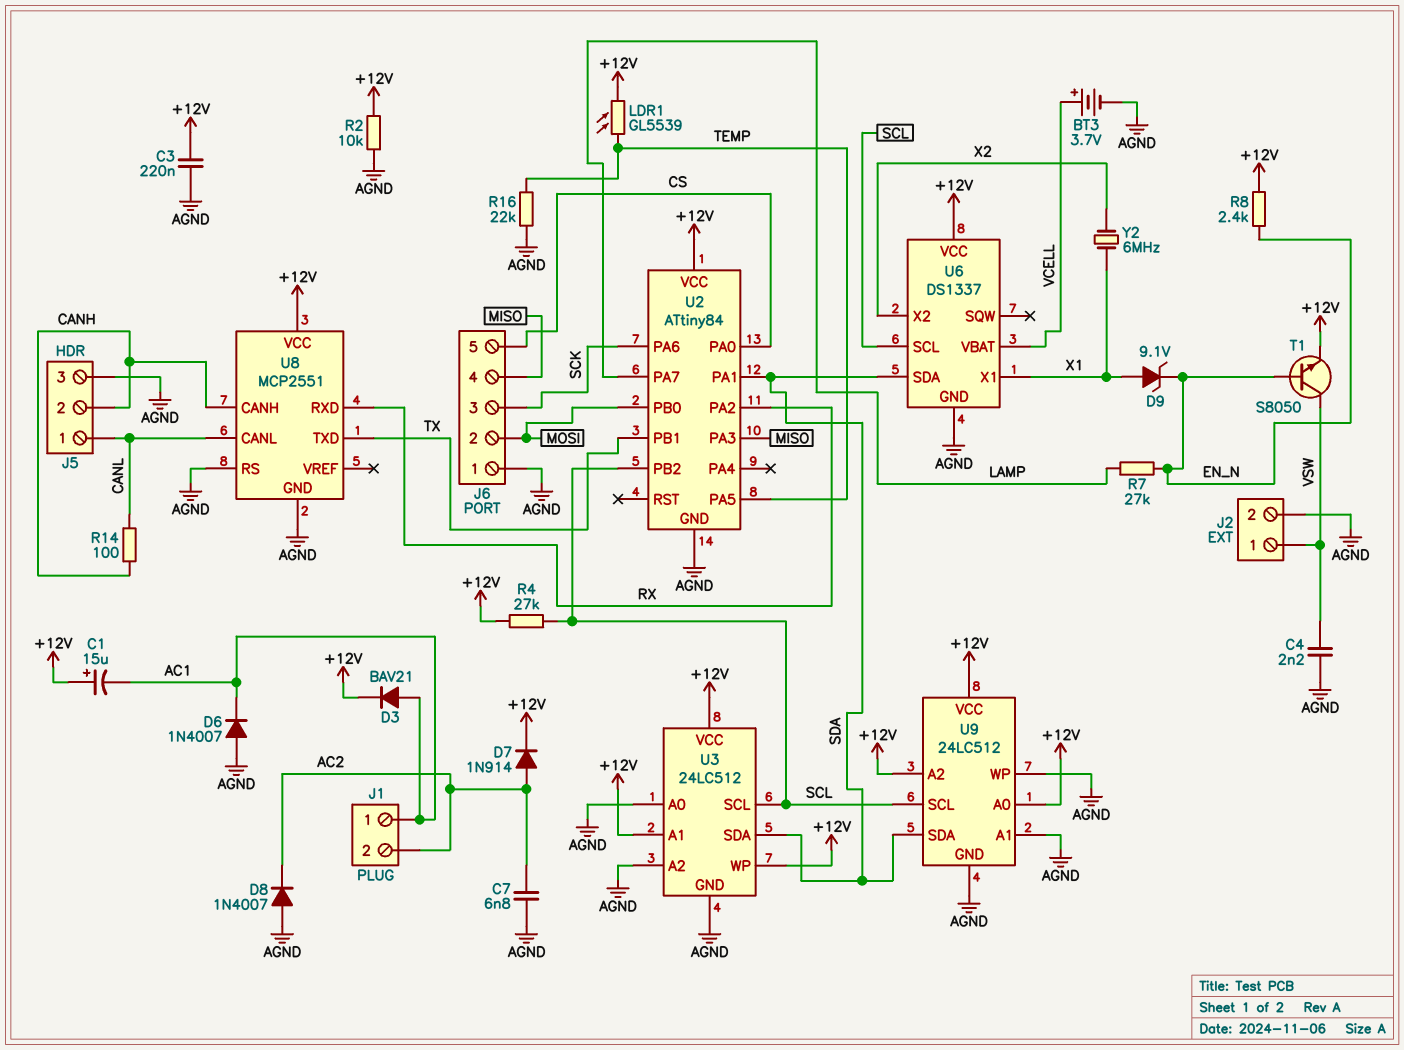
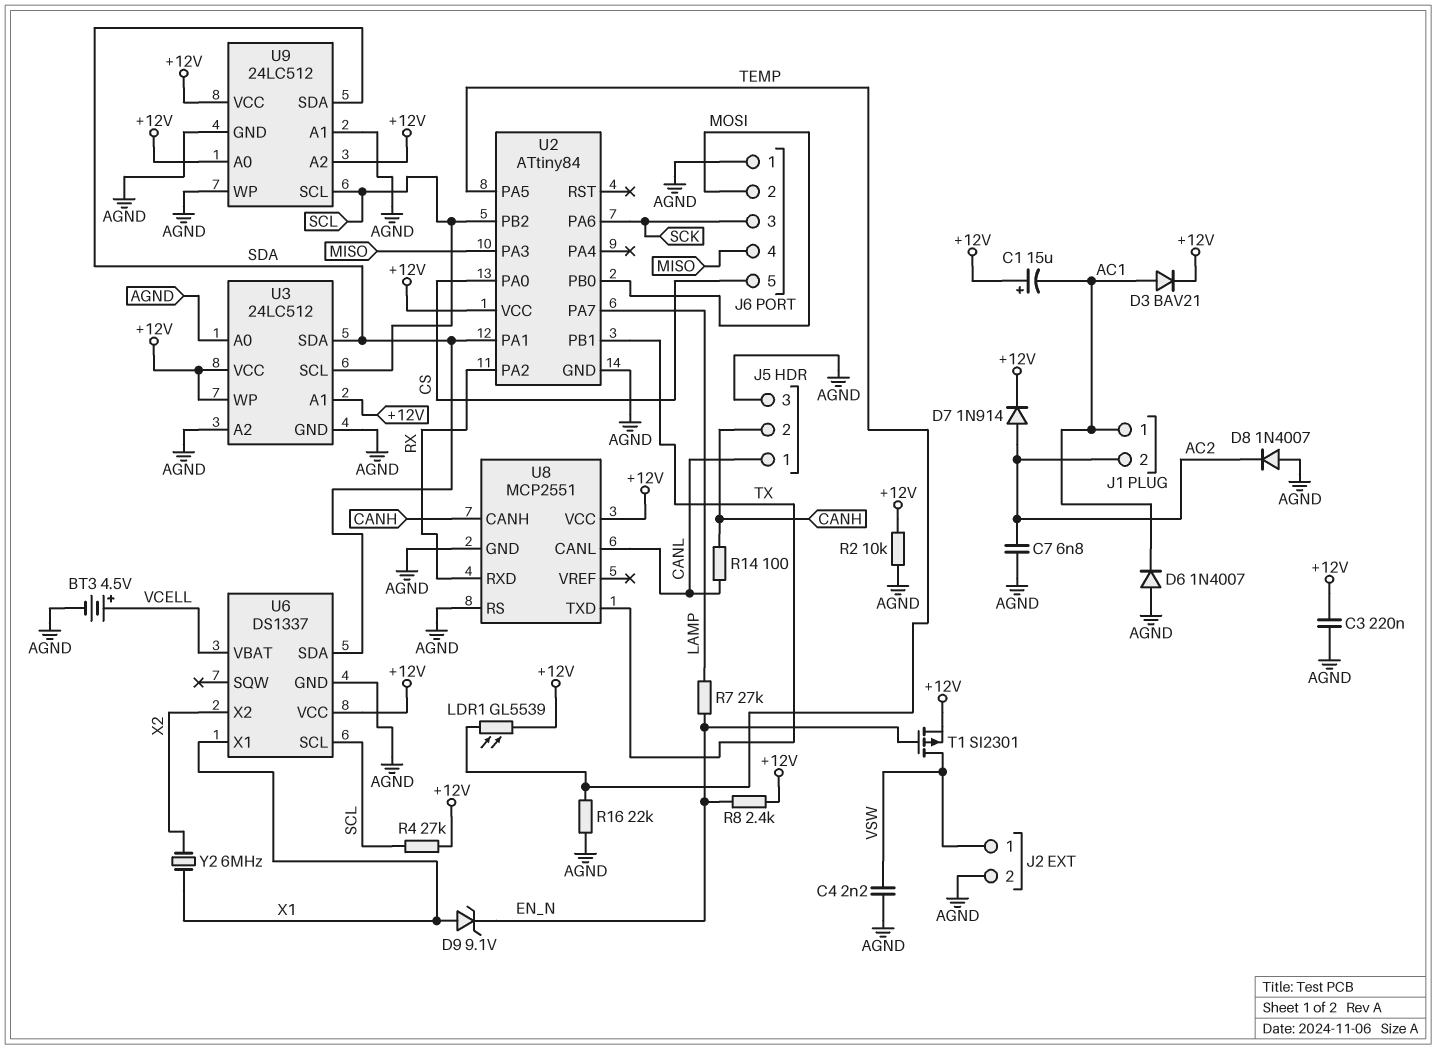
BT3: 3.7V (plus VCELL, minus AGND) -> 4.5V (plus VCELL, minus AGND)
T1: NPN S8050 (B EN_N, C VSW, E +12V) -> PMOS SI2301 (G EN_N, D VSW, S +12V)

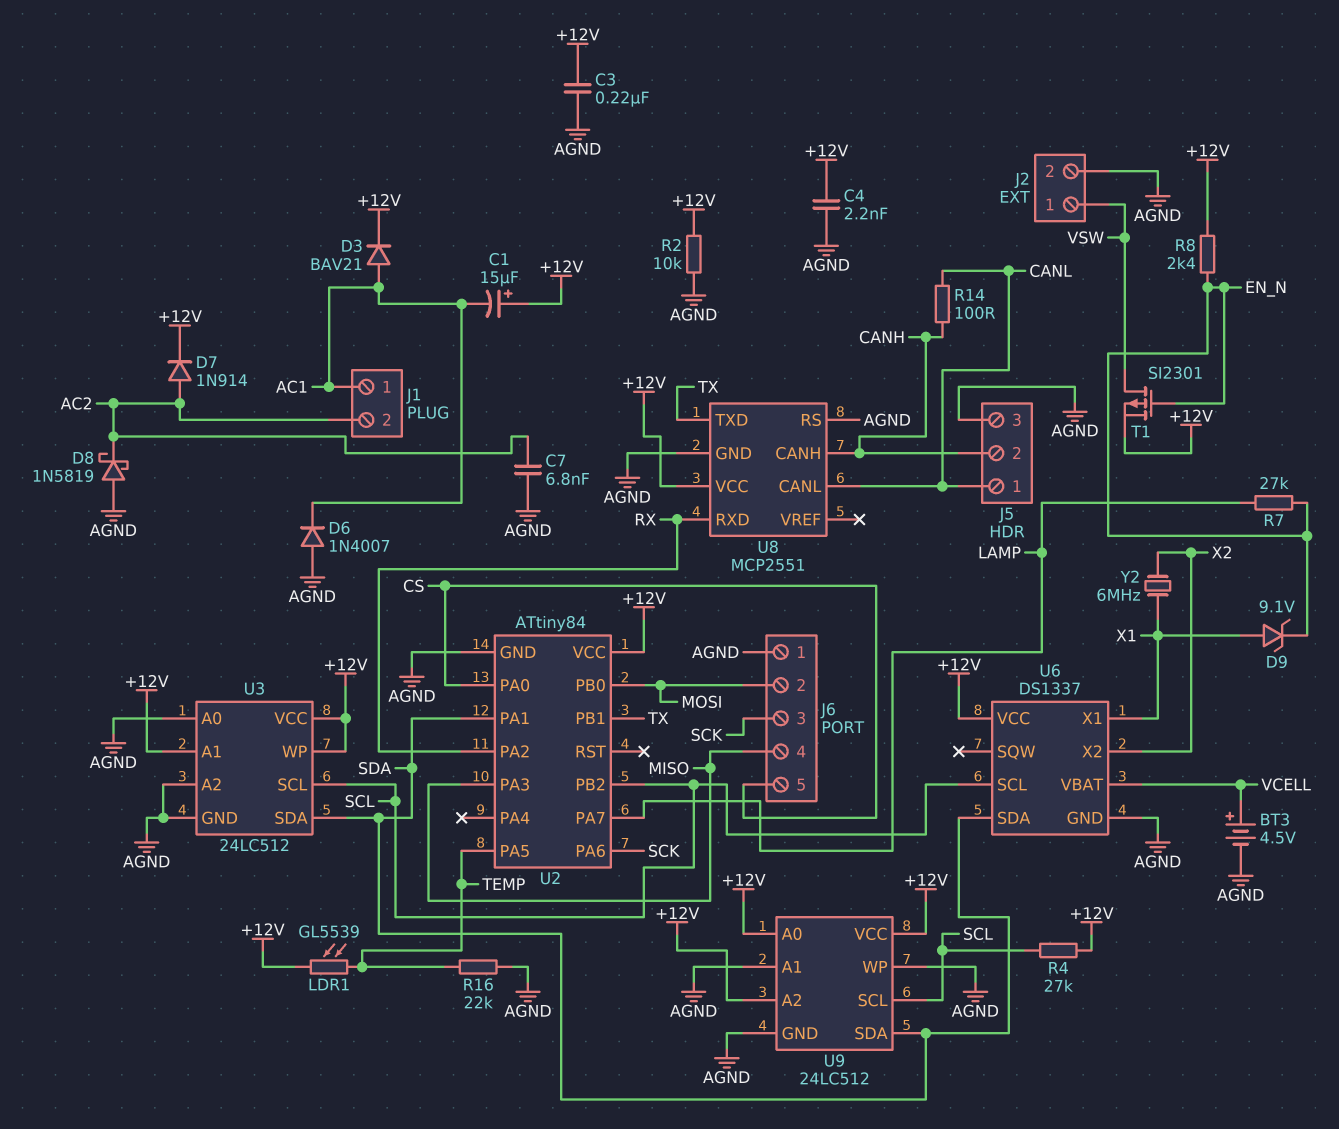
C4: 2.2nF (AGND, VSW) -> 2.2nF (+12V, AGND)
D8: diode 1N4007 (A AGND, K AC2) -> schottky 1N5819 (A AGND, K AC2)

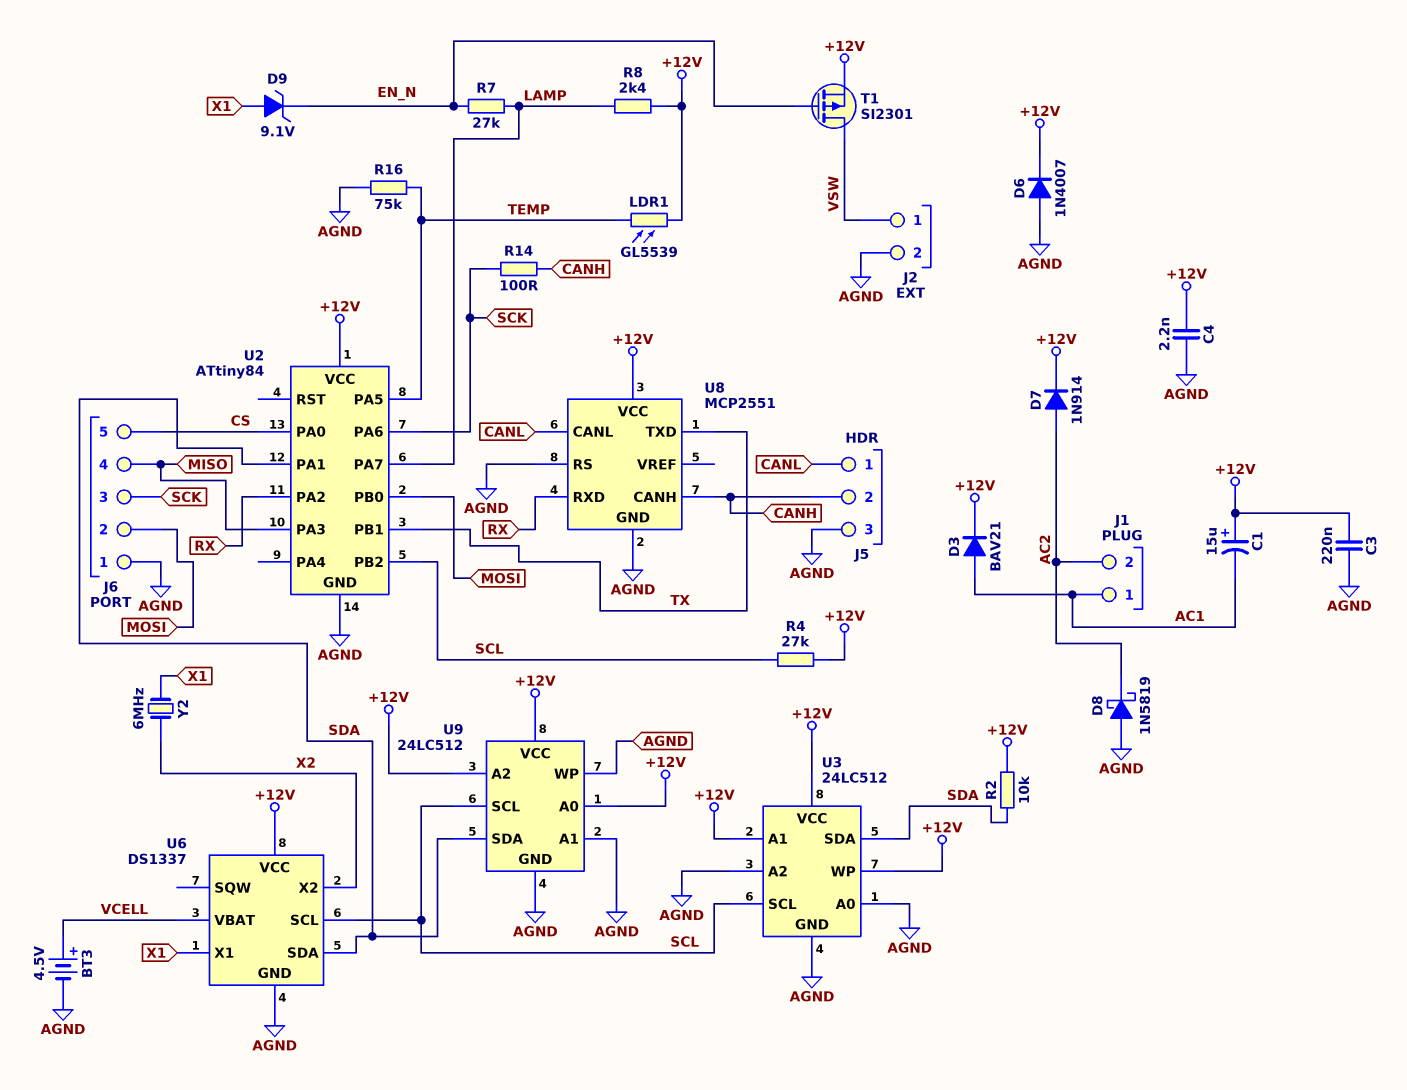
C7: 6.8nF (AC2, AGND) -> none
D6: diode 1N4007 (A AGND, K AC1) -> diode 1N4007 (A AGND, K +12V)
R2: 10k (+12V, AGND) -> 10k (+12V, SDA)
R8: 2.4k (+12V, EN_N) -> 2.4k (+12V, LAMP)
R14: 100 (CANH, CANL) -> 100 (CANH, SCK)
R16: 22k (AGND, TEMP) -> 75k (AGND, TEMP)

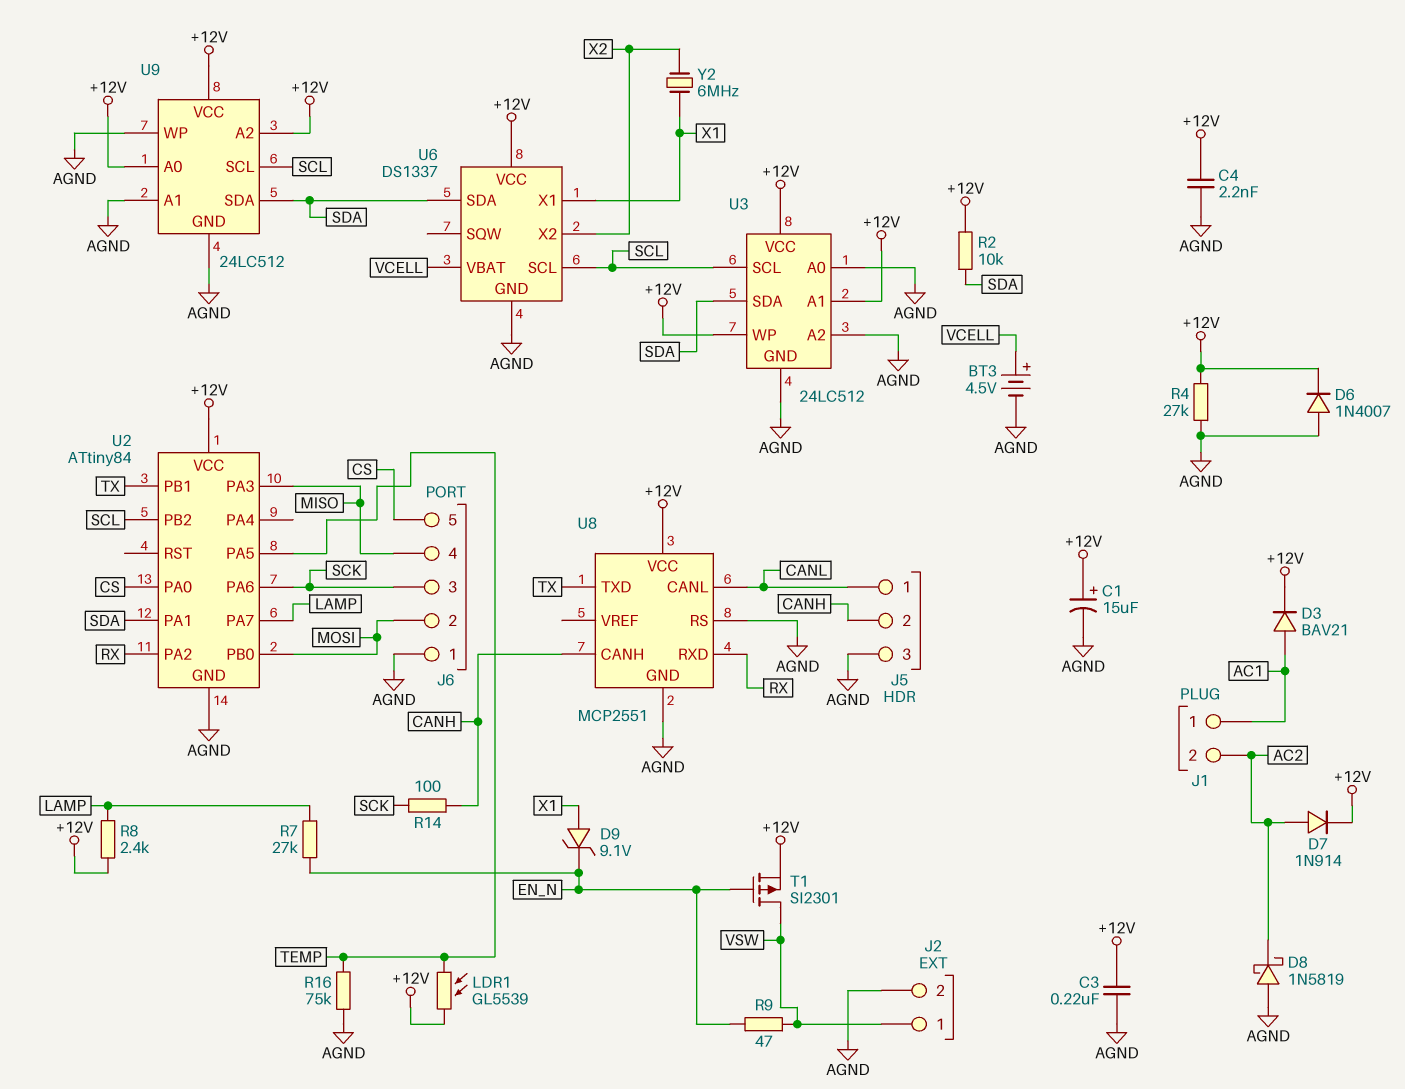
C1: 15uF (plus +12V, minus AC1) -> 15uF (plus +12V, minus AGND)
R4: 27k (+12V, SCL) -> 27k (+12V, AGND)
R9: none -> 47 (EN_N, VSW)

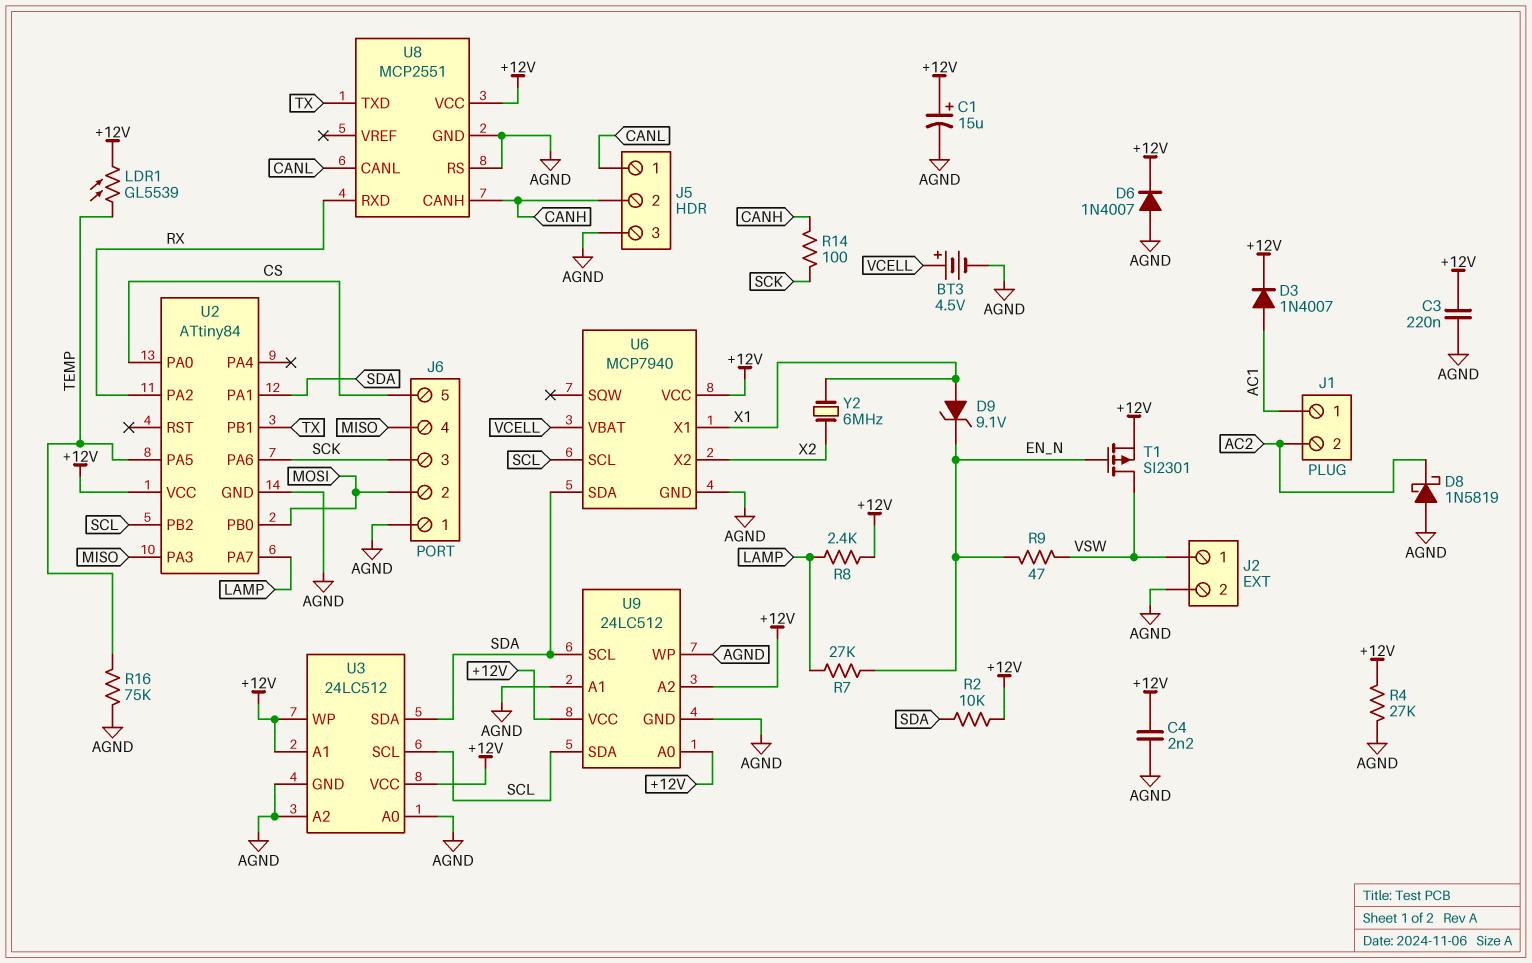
D3: diode BAV21 (A AC1, K +12V) -> diode 1N4007 (A AC1, K +12V)
D7: diode 1N914 (A AC2, K +12V) -> none
U6: DS1337 -> MCP7940
U9 pin SCL: SCL -> SDA
U9 pin SDA: SDA -> SCL

